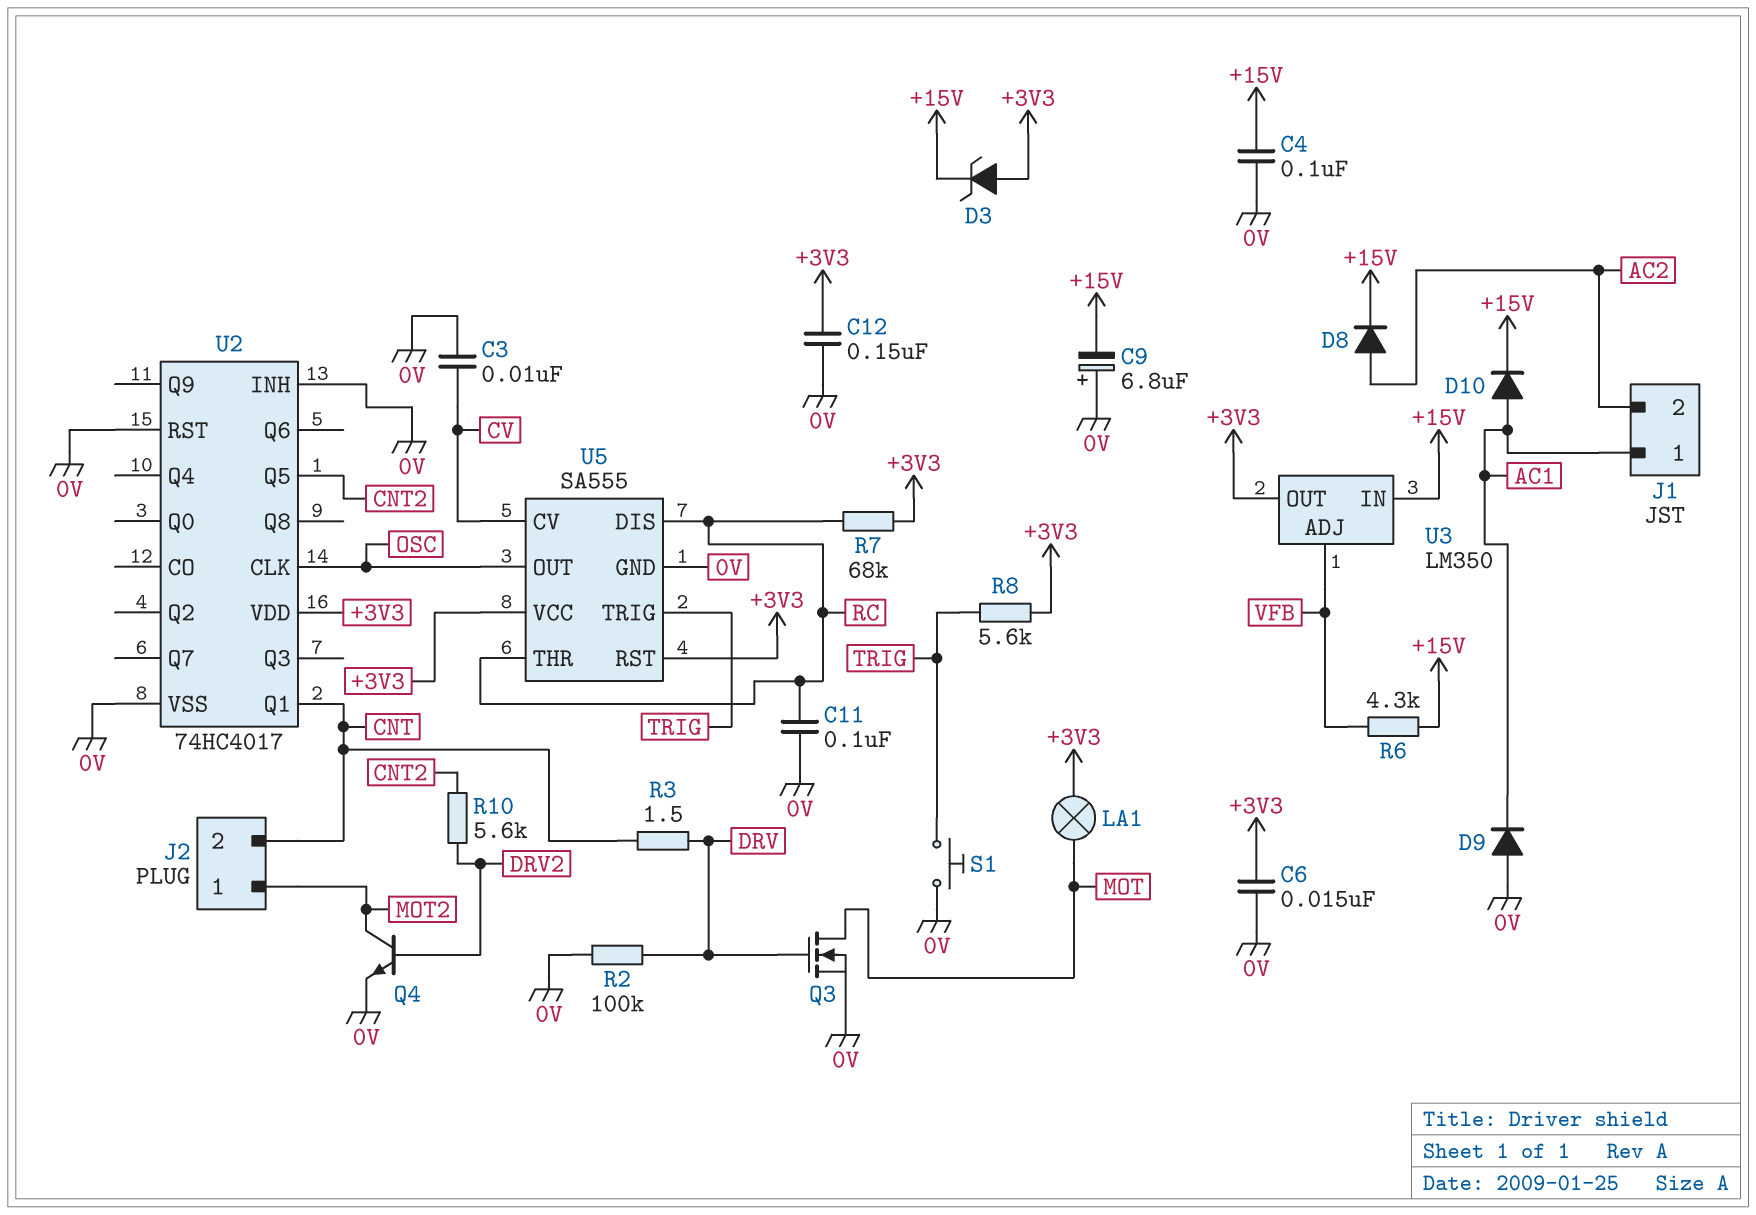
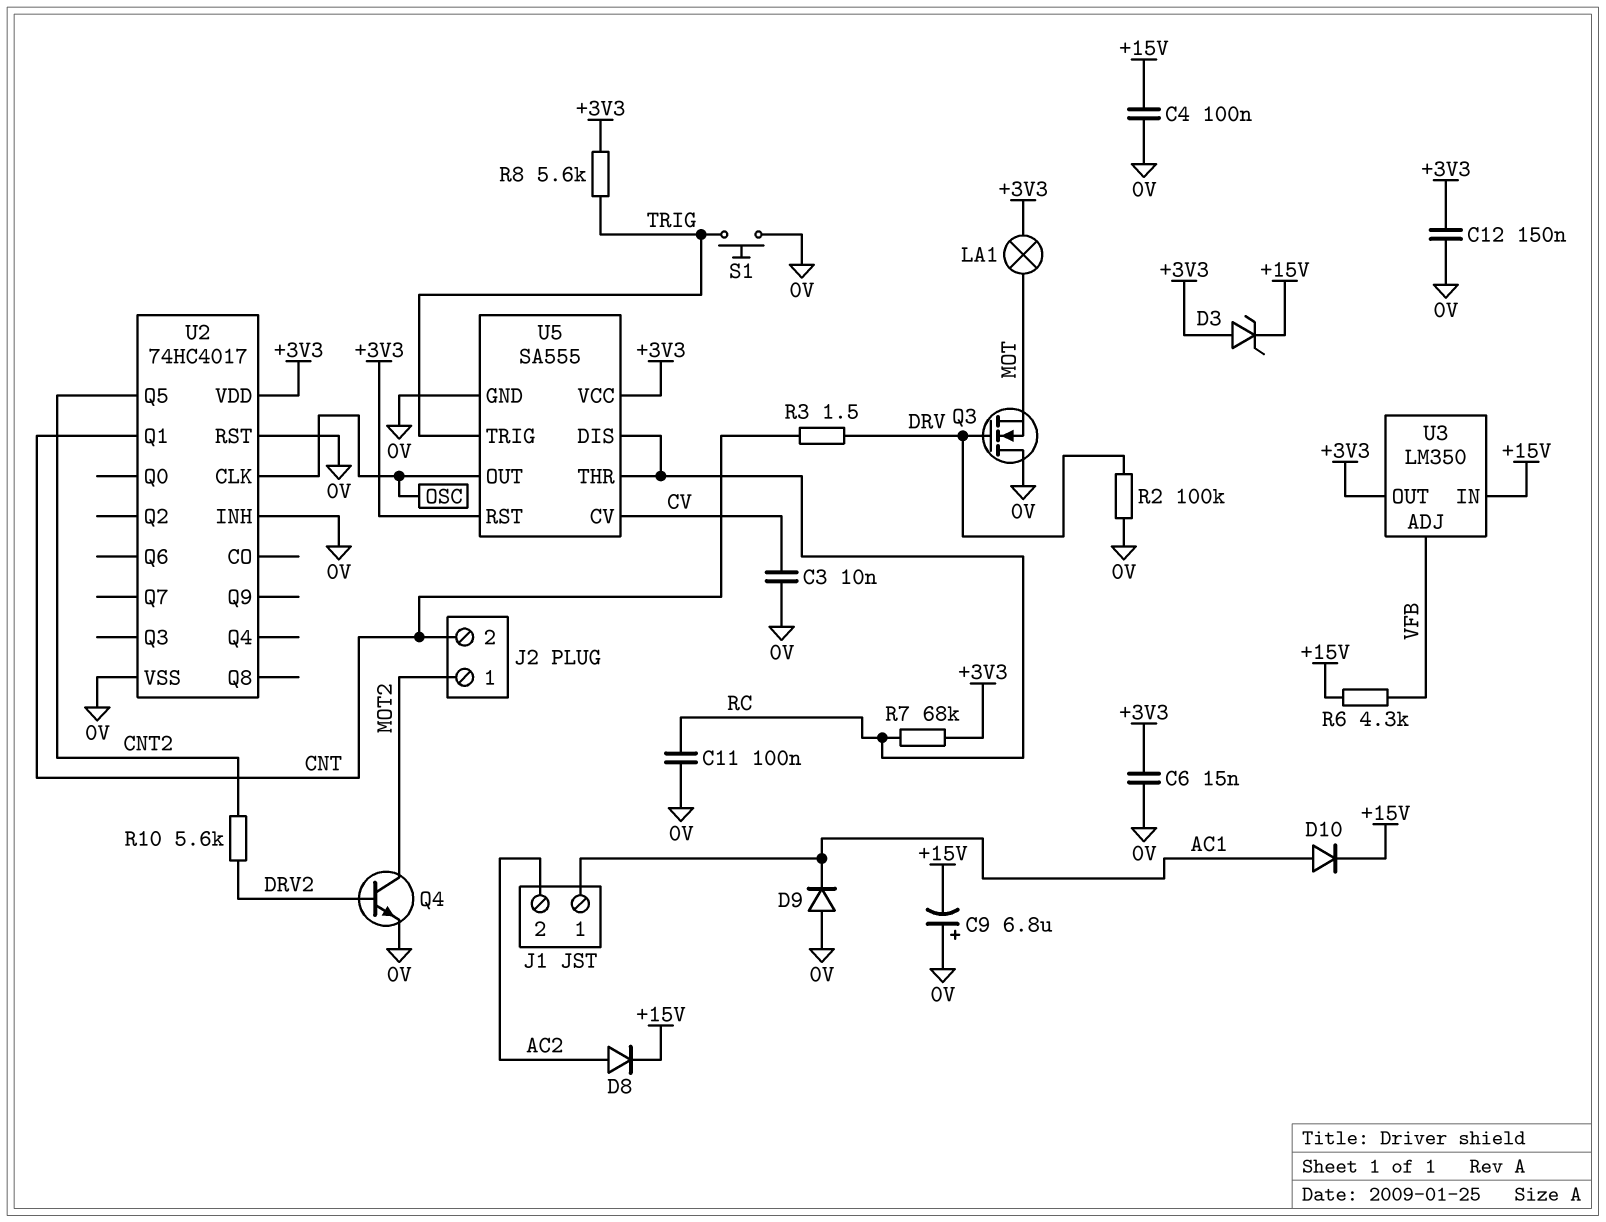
Q3: NMOS (G DRV, D MOT, S 0V) -> NMOS (G DRV, D 0V, S MOT)

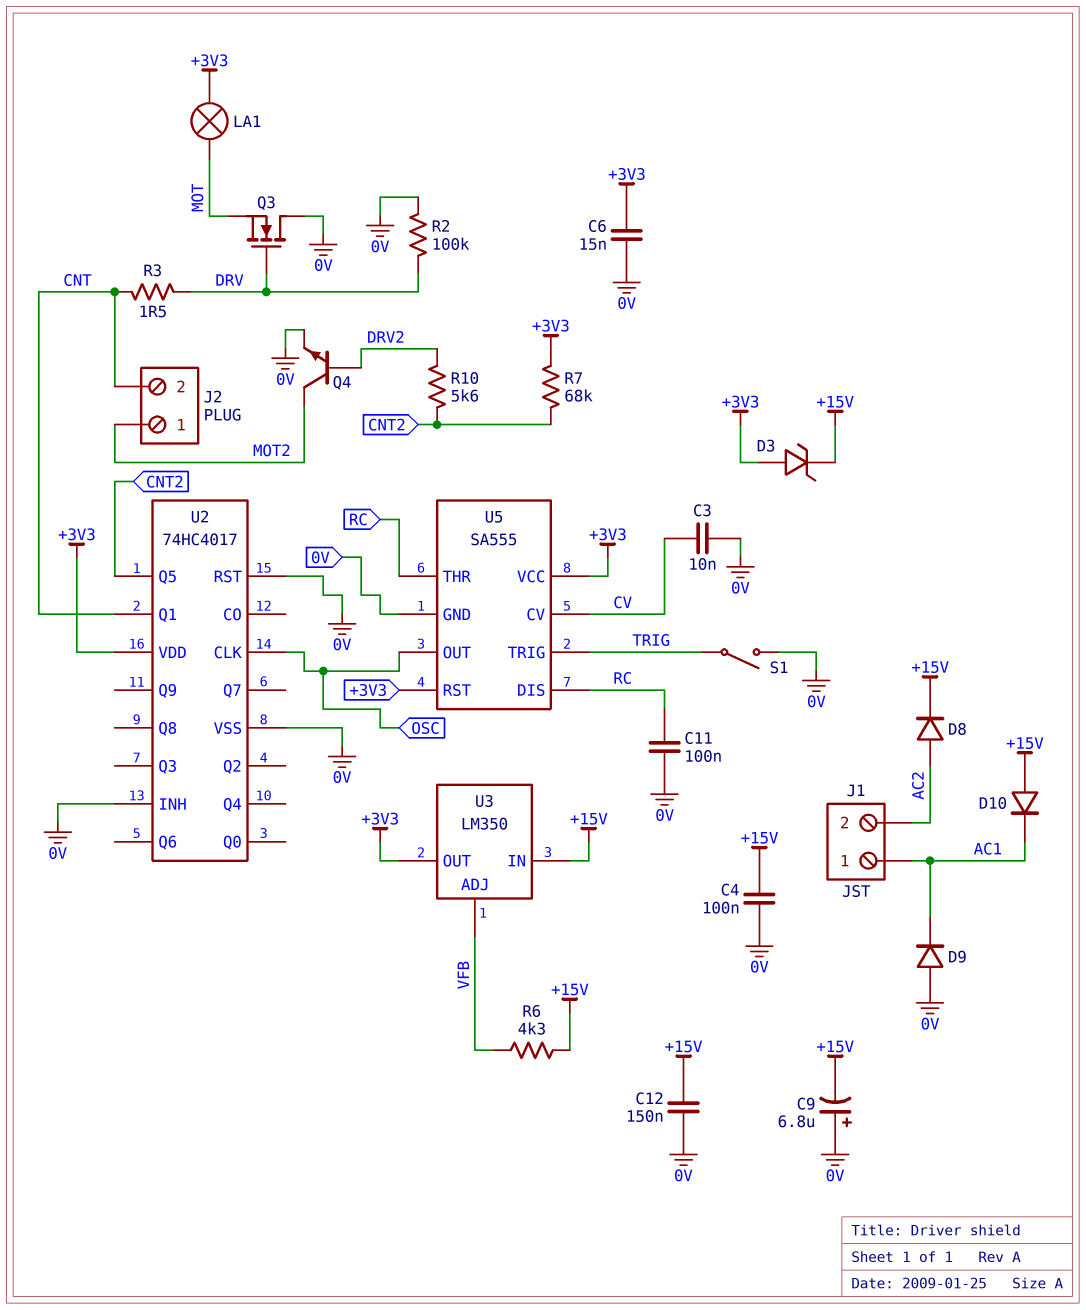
C12: 150nF (+3V3, 0V) -> 150nF (+15V, 0V)
D10: diode (A AC1, K +15V) -> diode (A +15V, K AC1)
R7: 68k (+3V3, RC) -> 68k (+3V3, CNT2)
R8: 5.6k (+3V3, TRIG) -> none
S1: button (0V, TRIG) -> switch (0V, TRIG)

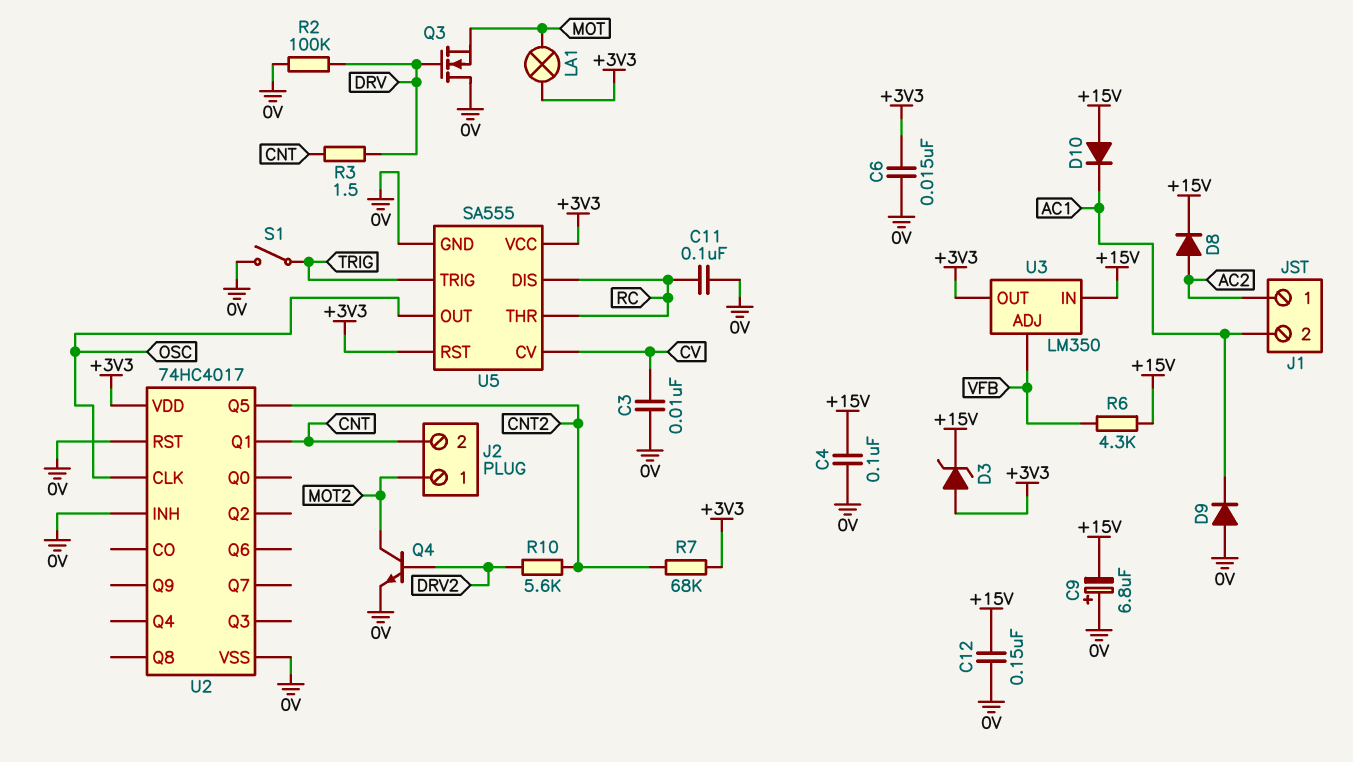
J1 pin 1: AC1 -> AC2
J1 pin 2: AC2 -> AC1

